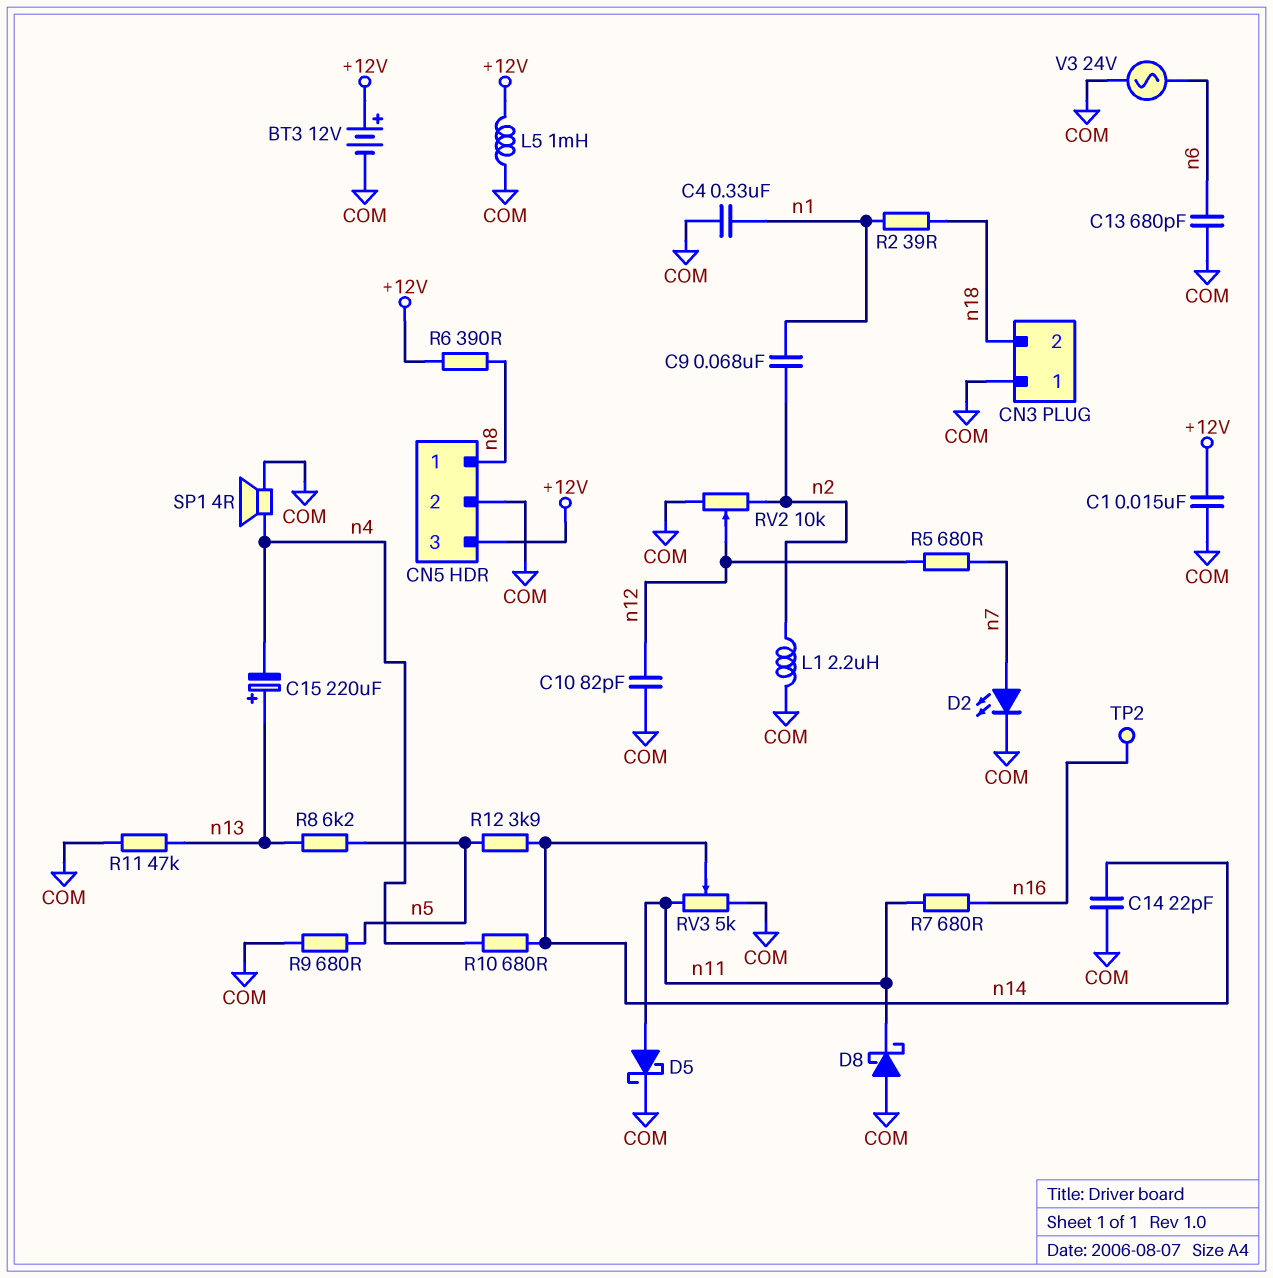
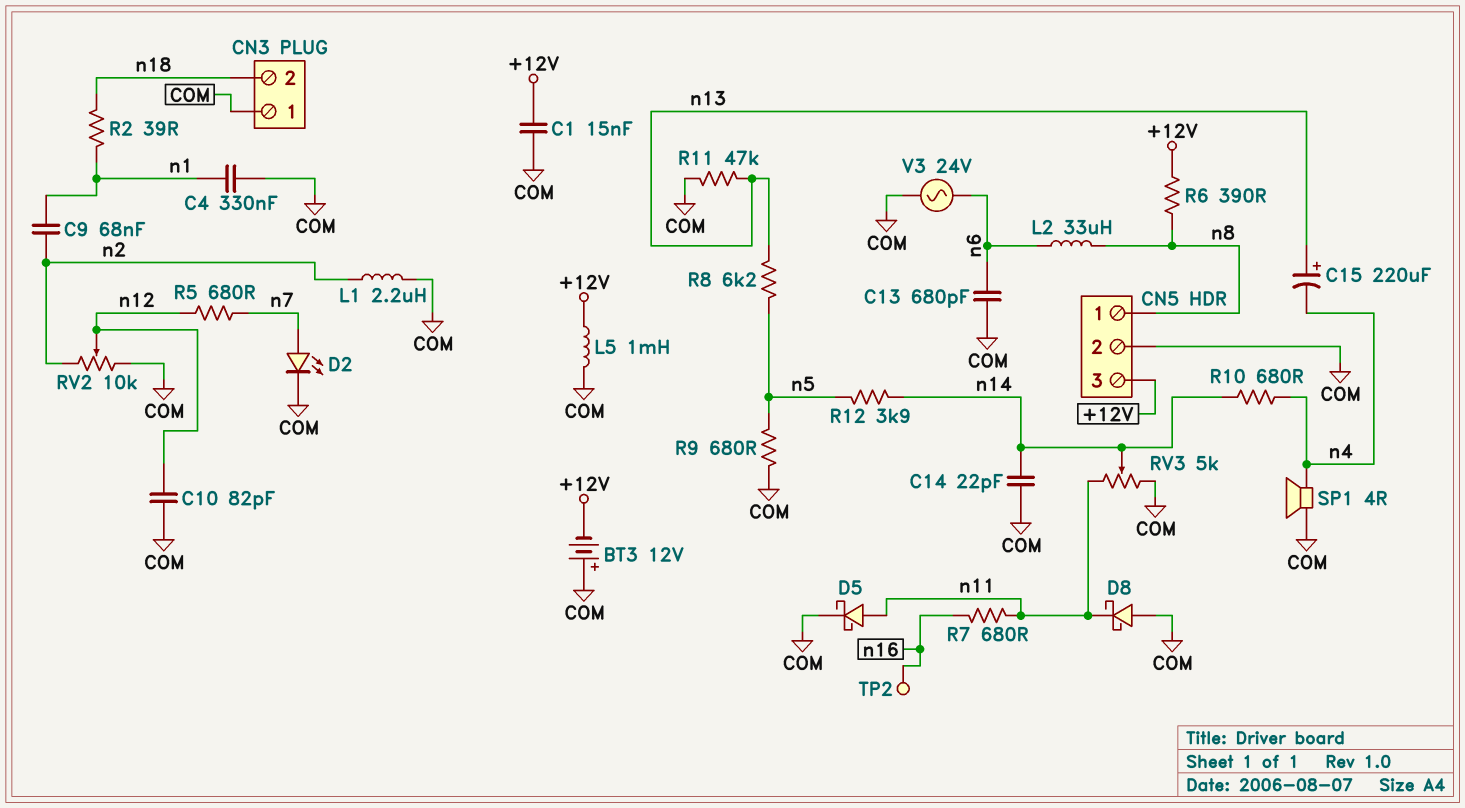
BT3: 12V (plus +12V, minus COM) -> 12V (plus COM, minus +12V)
L2: none -> 33uH (n6, n8)

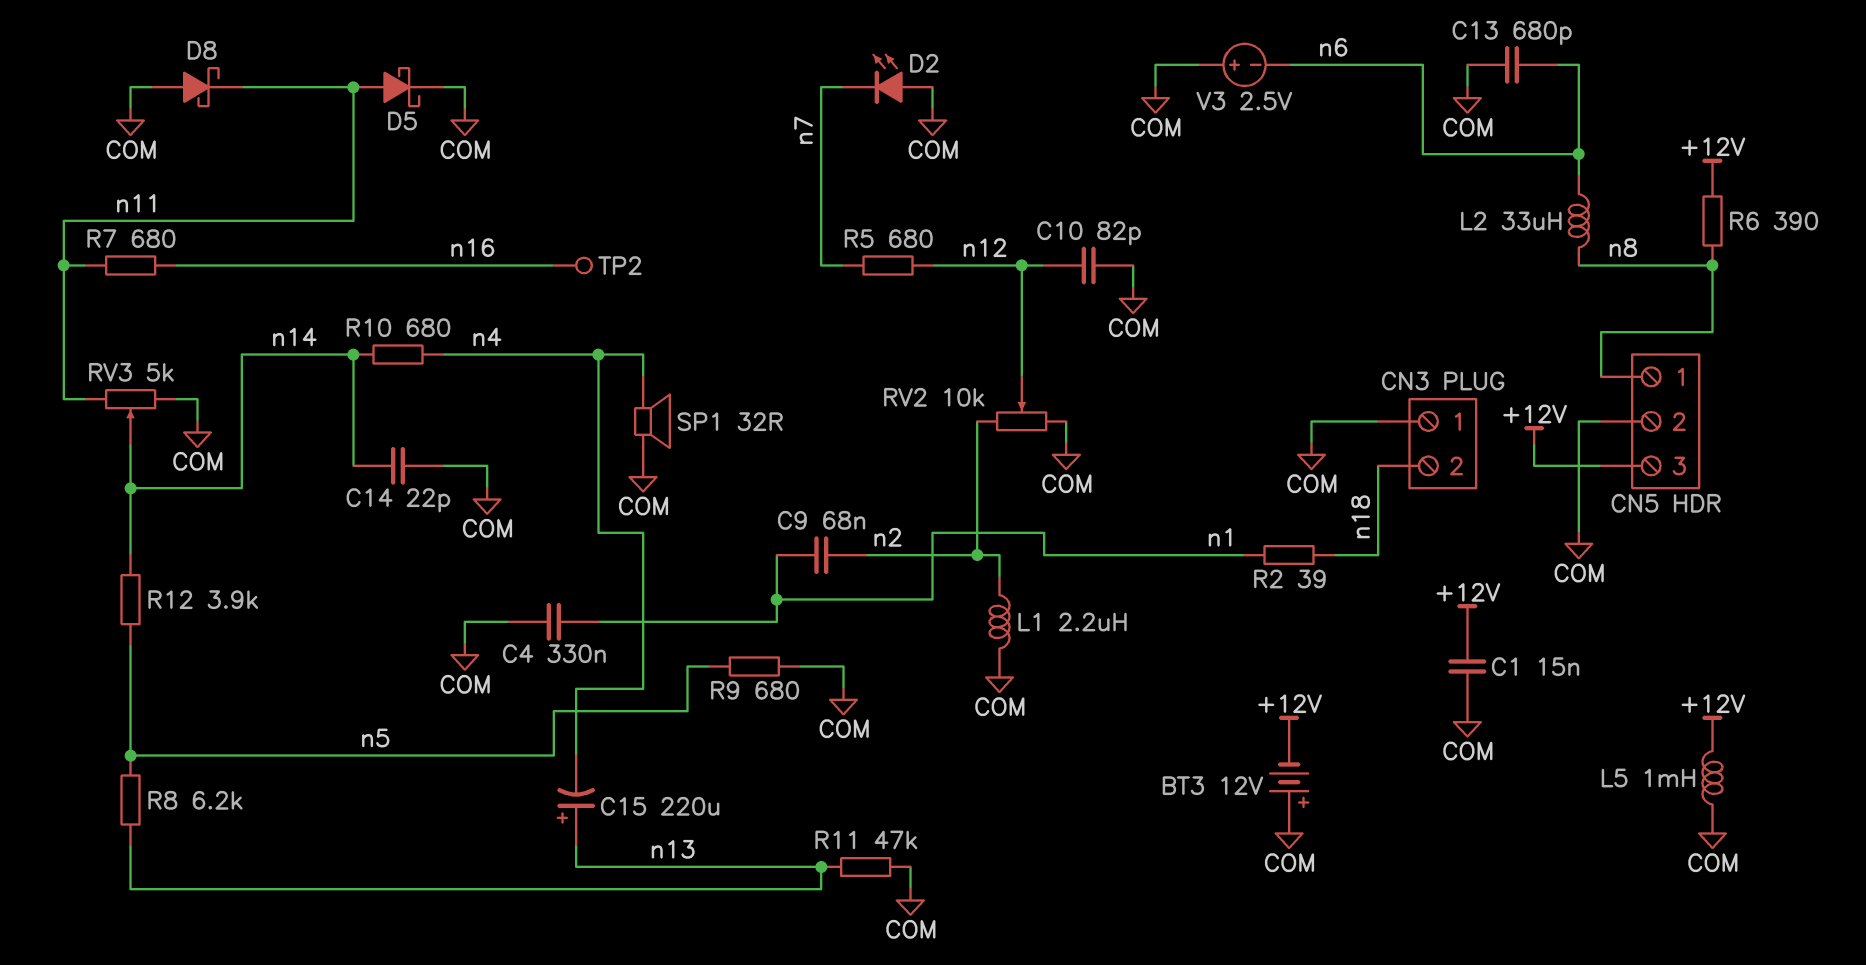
D2: LED (A n7, K COM) -> LED (A COM, K n7)
SP1: speaker 4R (COM, n4) -> speaker 32R (COM, n4)
V3: AC 24V (COM, n6) -> 2.5V (plus COM, minus n6)

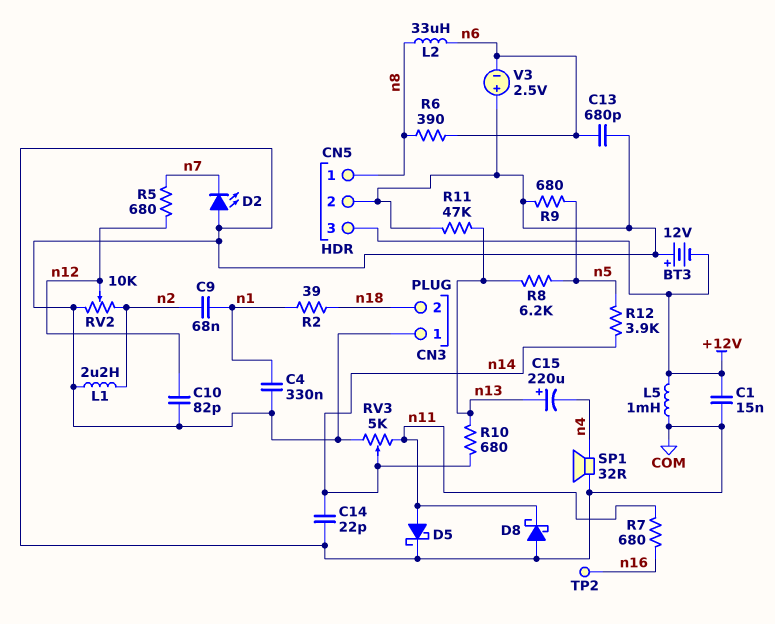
R6: 390 (+12V, n8) -> 390 (n6, n8)
R10: 680 (n4, n14) -> 680 (n13, n14)

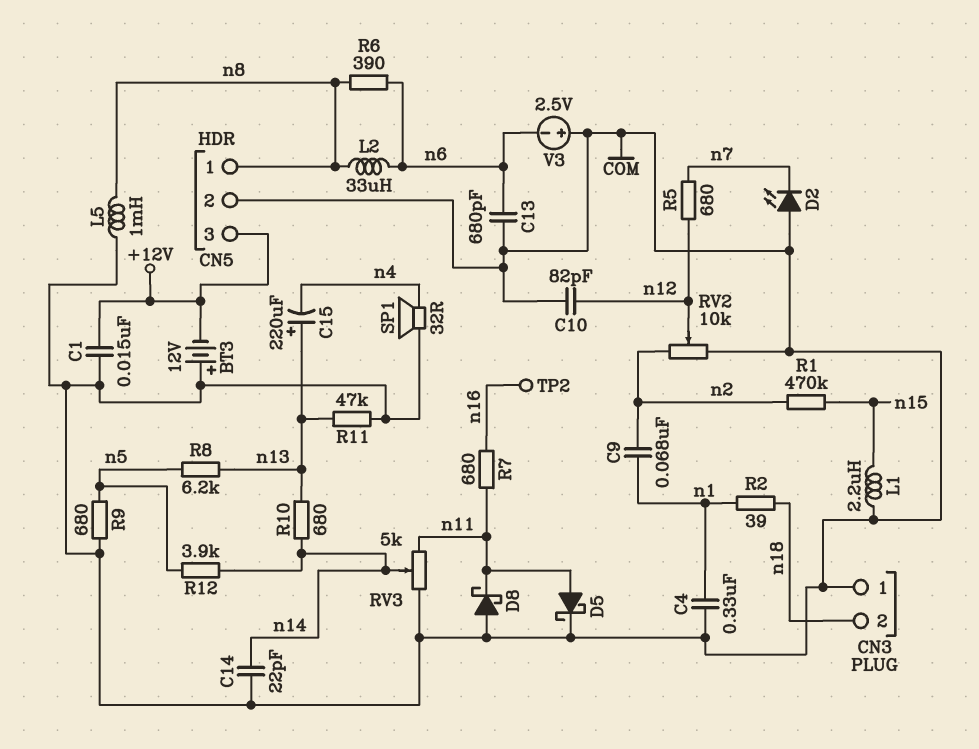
L1: 2.2uH (COM, n2) -> 2.2uH (COM, n15)
L5: 1mH (+12V, COM) -> 1mH (COM, n8)
R1: none -> 470k (n2, n15)

